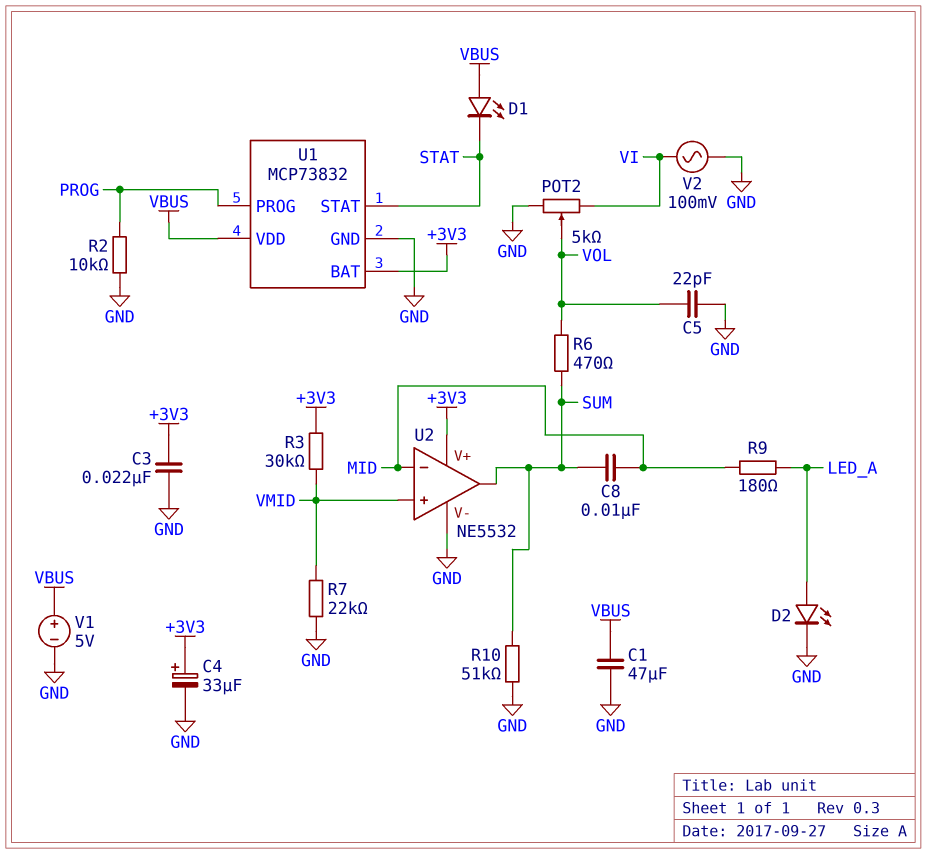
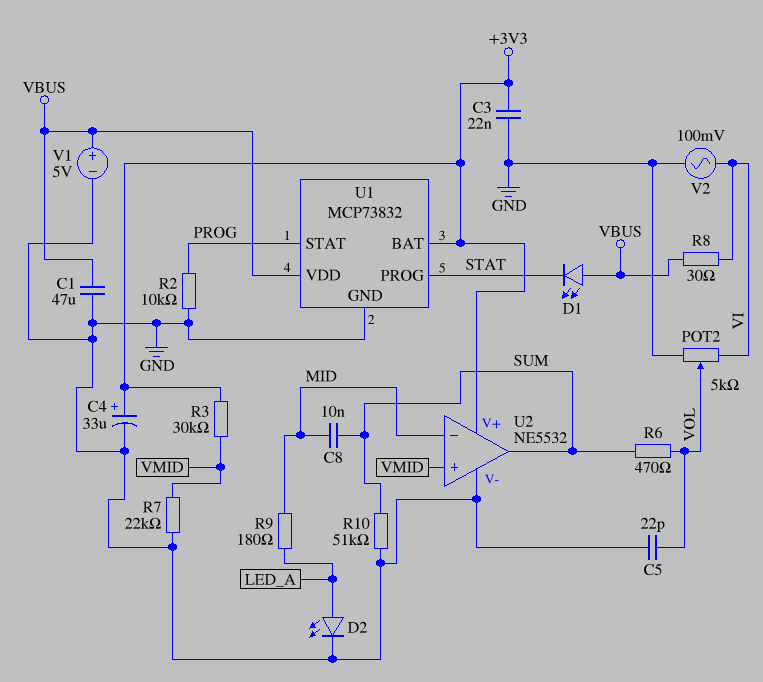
R8: none -> 30 (VBUS, VI)
U1 pin PROG: PROG -> STAT
U1 pin STAT: STAT -> PROG

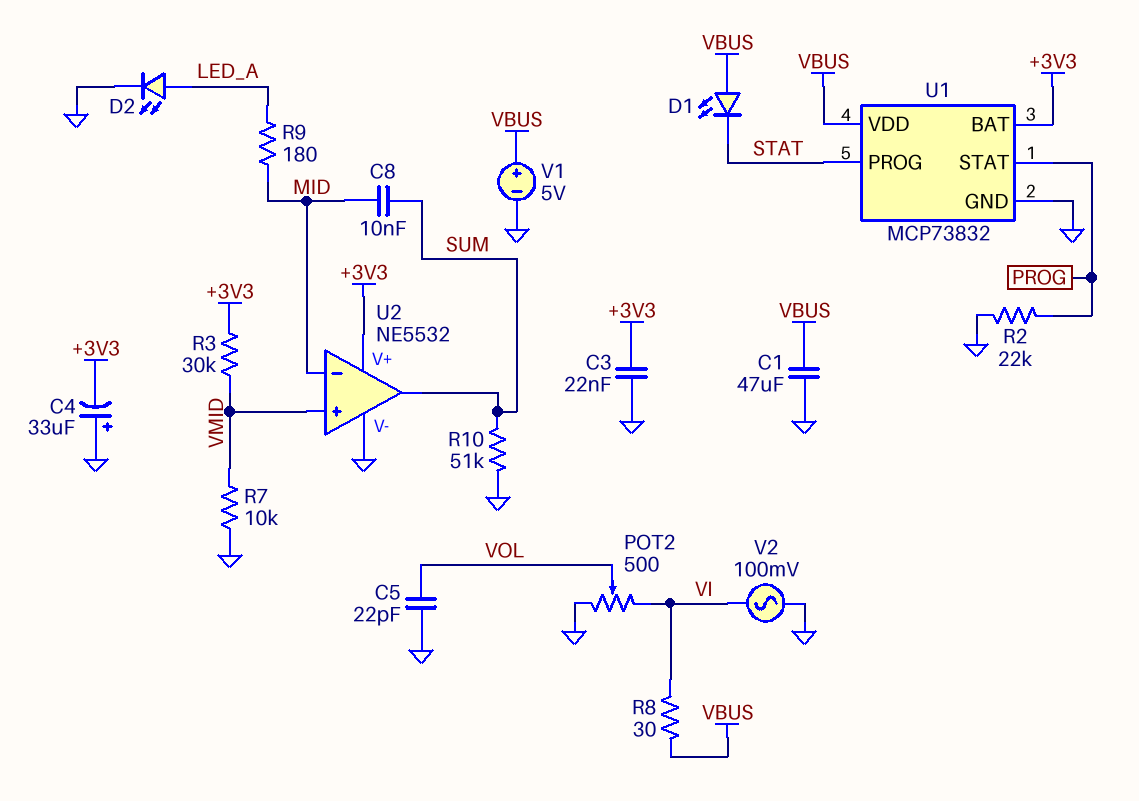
C4: 33uF (plus +3V3, minus GND) -> 33uF (plus GND, minus +3V3)
POT2: 5k (GND, VI, wiper VOL) -> 500 (GND, VI, wiper VOL)
R2: 10k (GND, PROG) -> 22k (GND, PROG)
R6: 470 (SUM, VOL) -> none
R7: 22k (GND, VMID) -> 10k (GND, VMID)

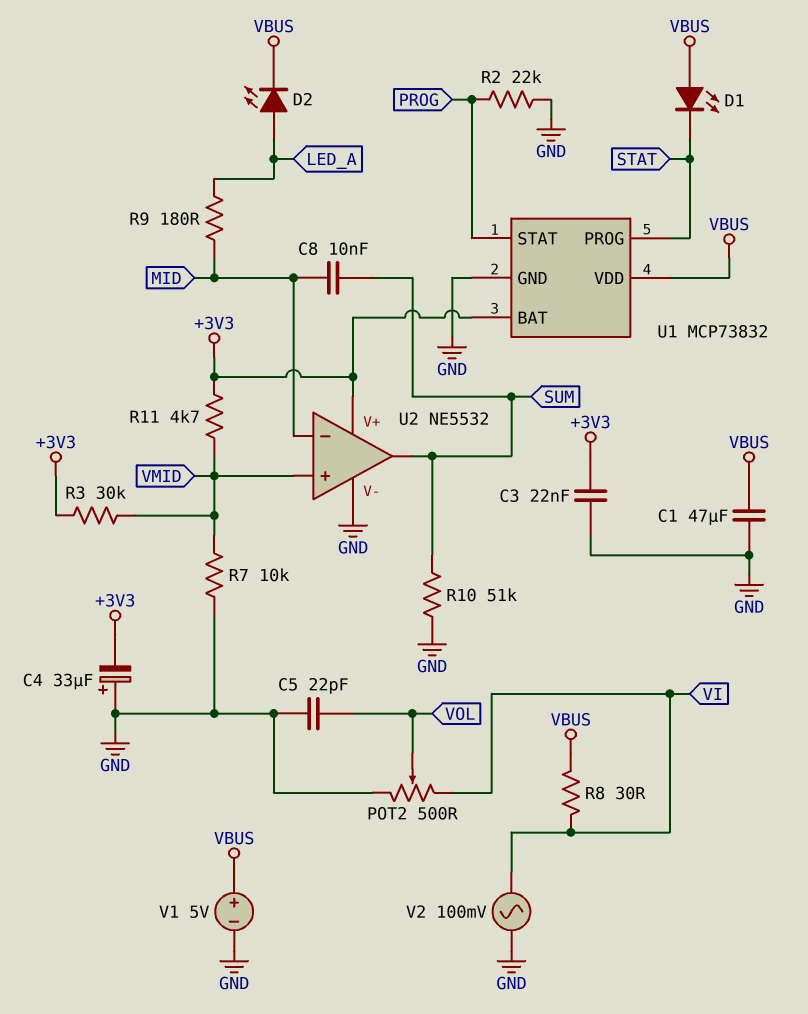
D2: LED (A LED_A, K GND) -> LED (A LED_A, K VBUS)
R11: none -> 4.7k (+3V3, VMID)

